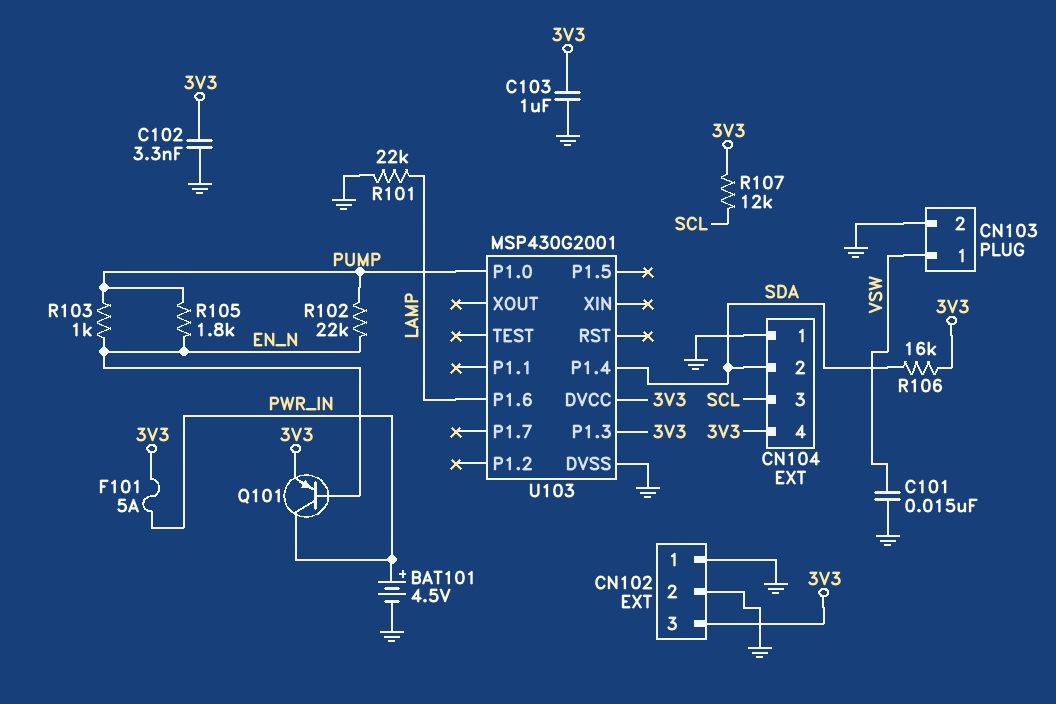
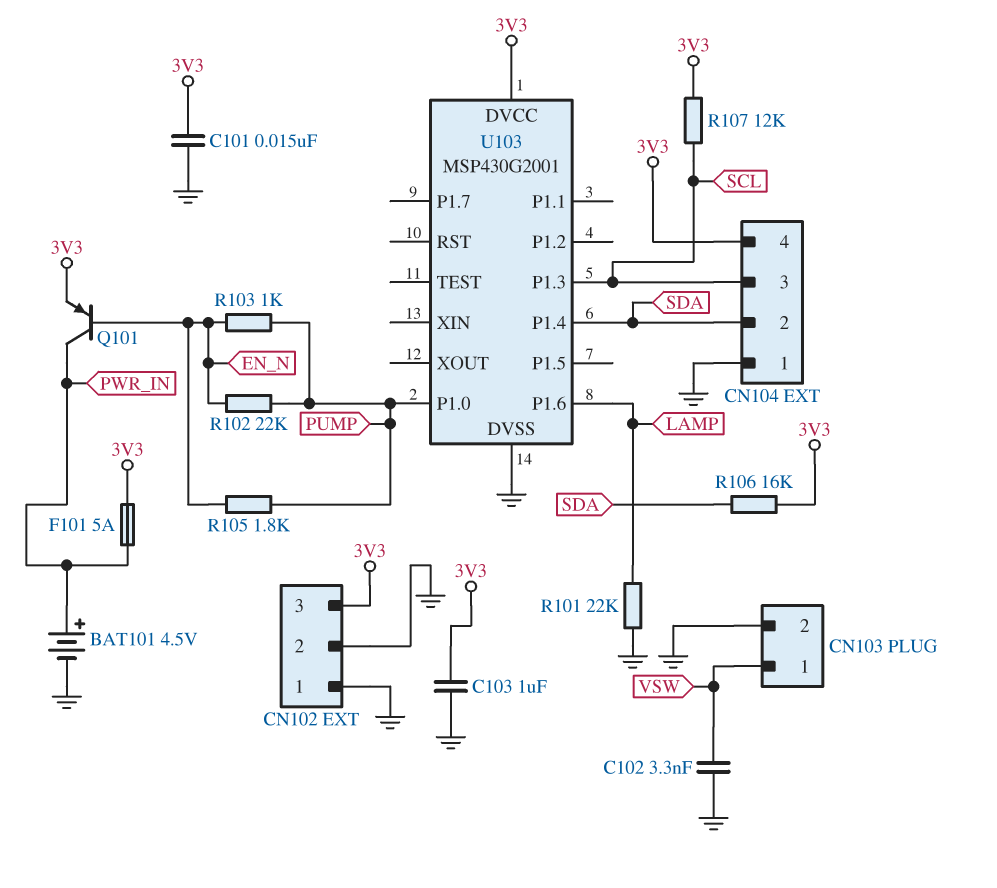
C101: 15nF (GND, VSW) -> 15nF (3V3, GND)
C102: 3.3nF (3V3, GND) -> 3.3nF (GND, VSW)
U103 pin P1.3: 3V3 -> SCL

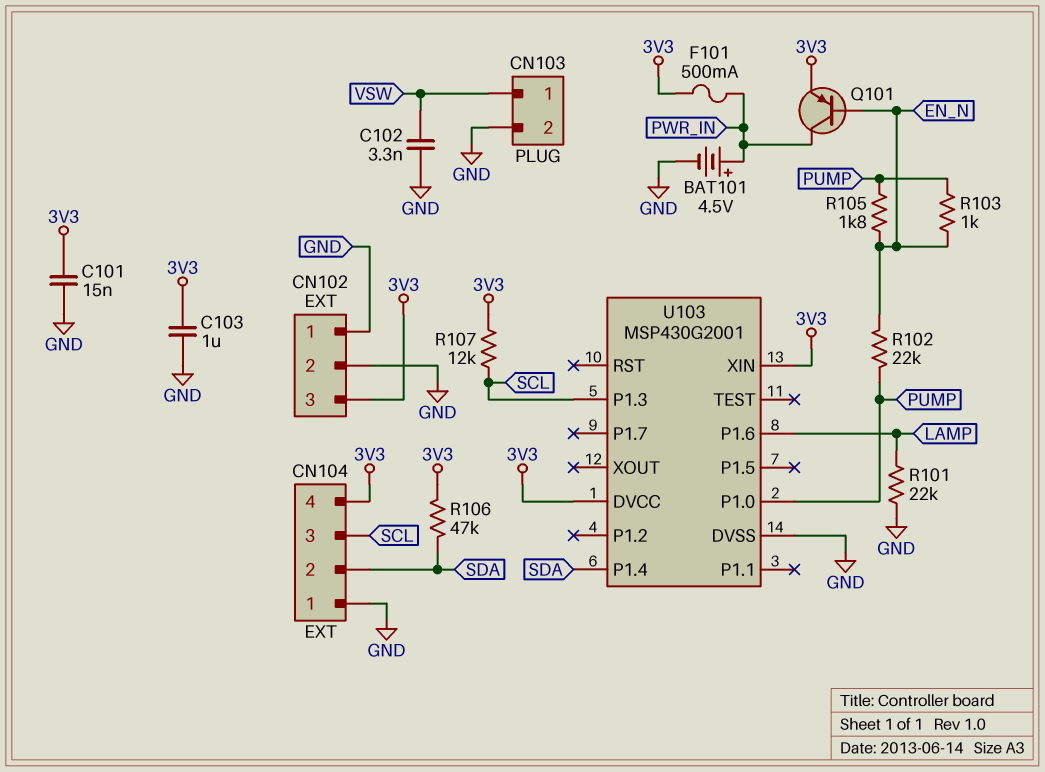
F101: 5A (3V3, PWR_IN) -> 500mA (3V3, PWR_IN)
R106: 16k (3V3, SDA) -> 47k (3V3, SDA)
U103 pin XIN: none -> 3V3

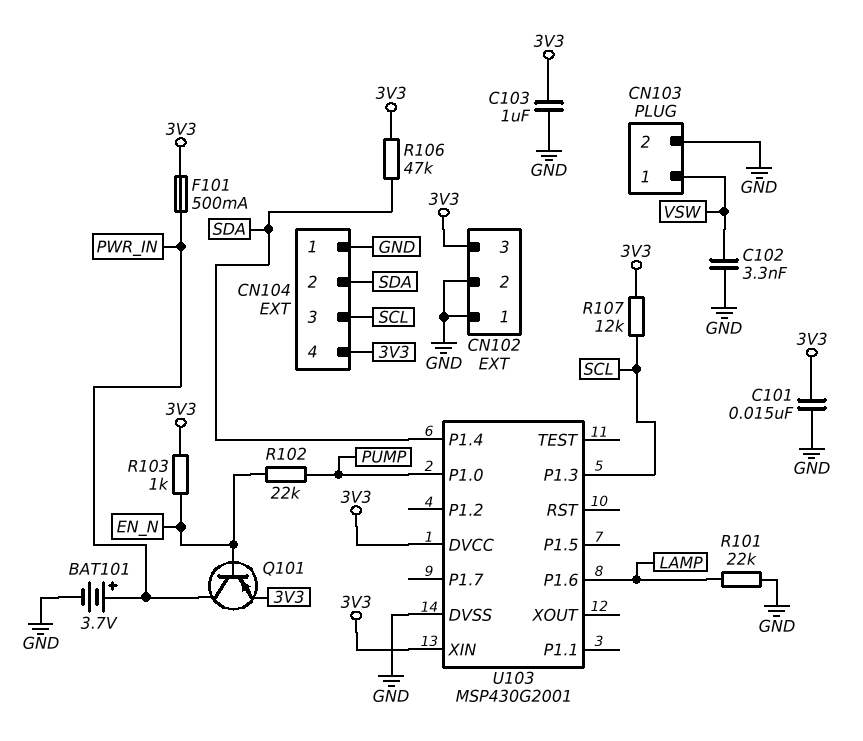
BAT101: 4.5V (plus PWR_IN, minus GND) -> 3.7V (plus PWR_IN, minus GND)
R103: 1k (EN_N, PUMP) -> 1k (3V3, EN_N)
R105: 1.8k (EN_N, PUMP) -> none

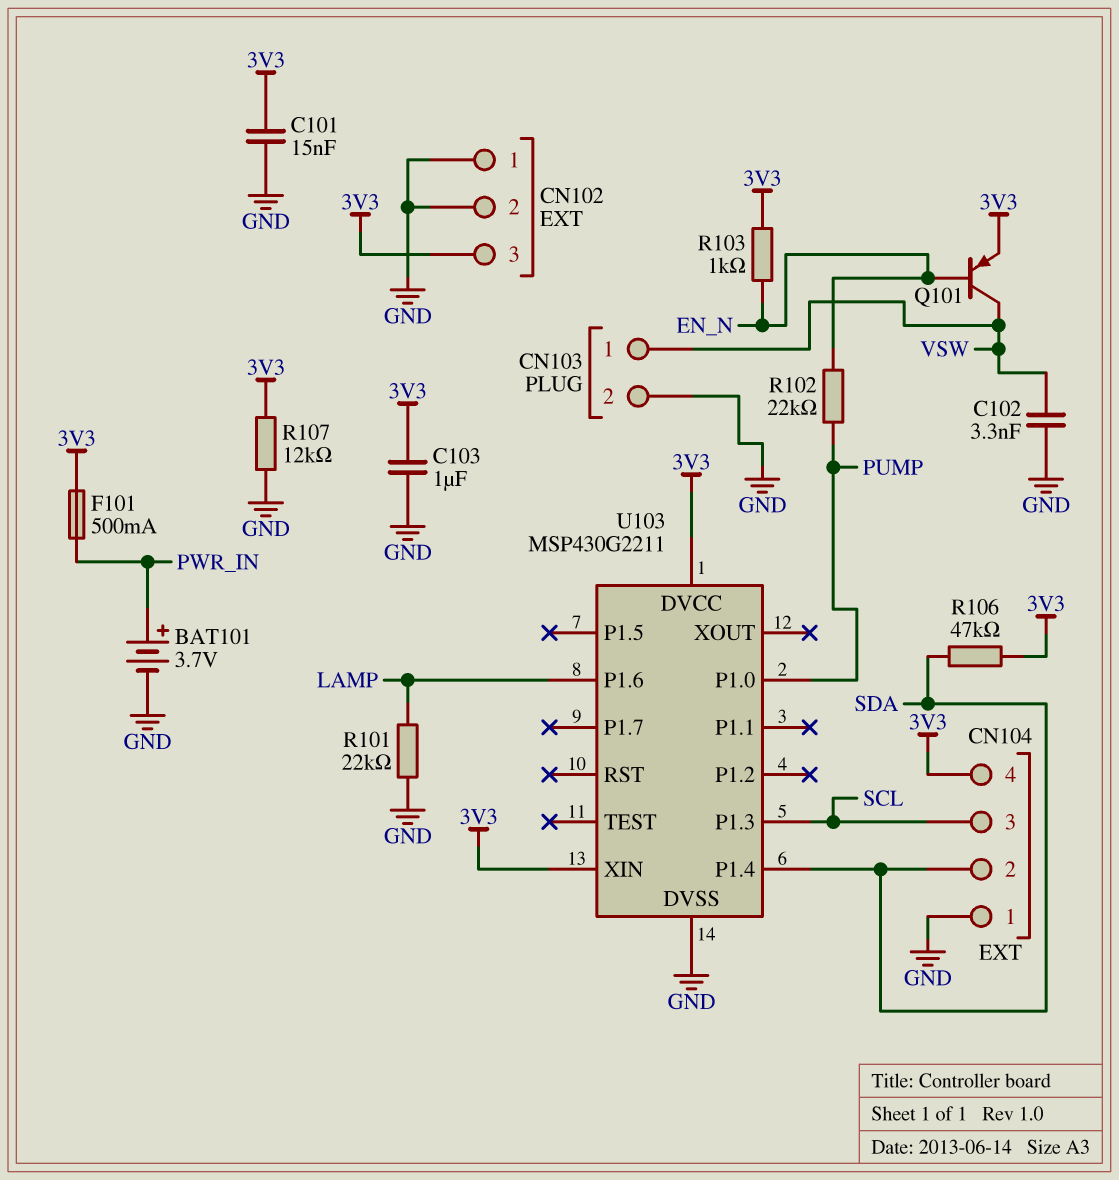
Q101: PNP (B EN_N, C PWR_IN, E 3V3) -> PNP (B EN_N, C VSW, E 3V3)
R107: 12k (3V3, SCL) -> 12k (3V3, GND)
U103: MSP430G2001 -> MSP430G2211

